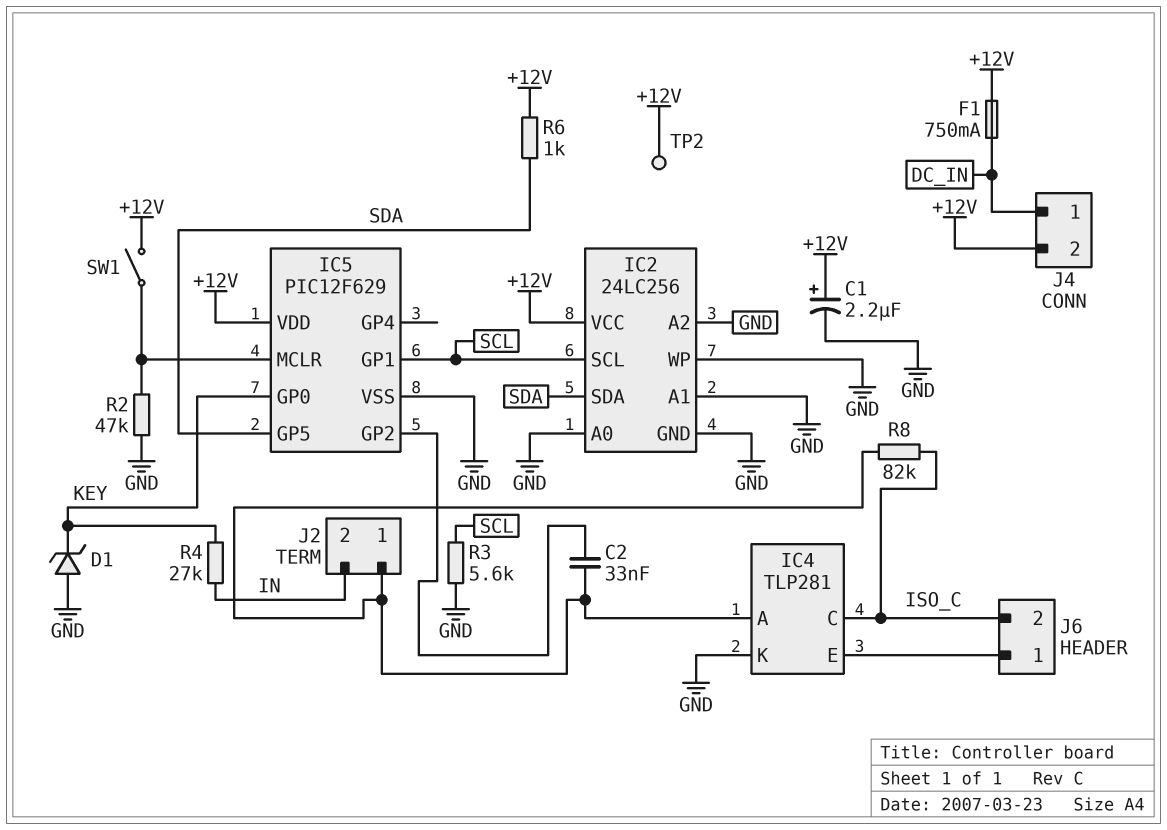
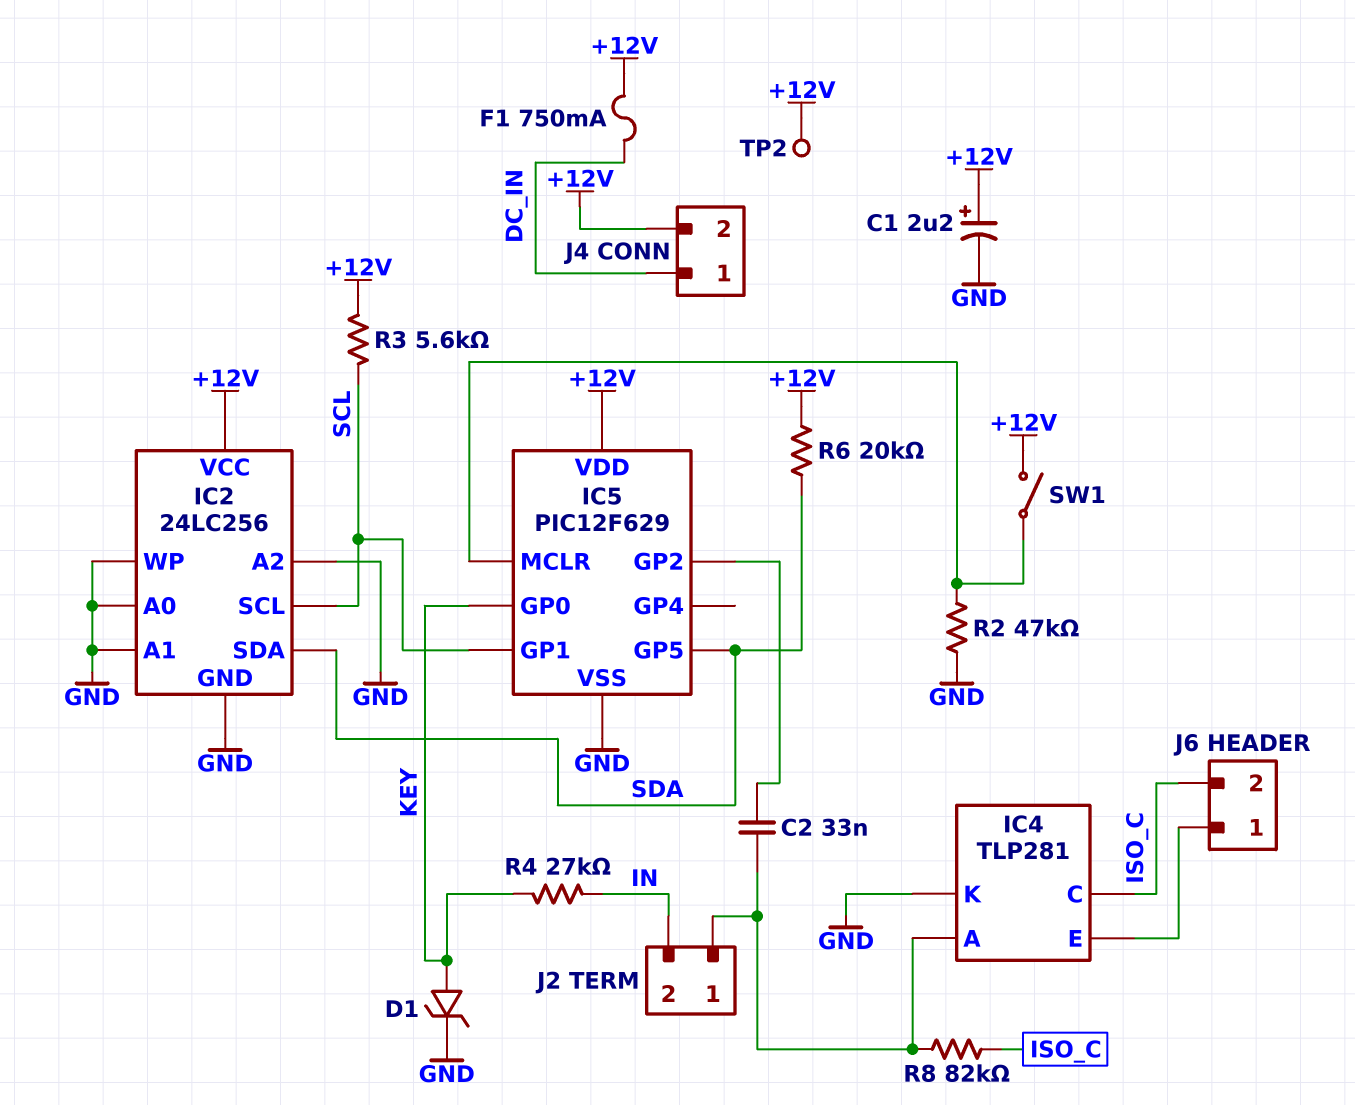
D1: zener (A GND, K KEY) -> zener (A KEY, K GND)
R3: 5.6k (GND, SCL) -> 5.6k (+12V, SCL)
R6: 1k (+12V, SDA) -> 20k (+12V, SDA)

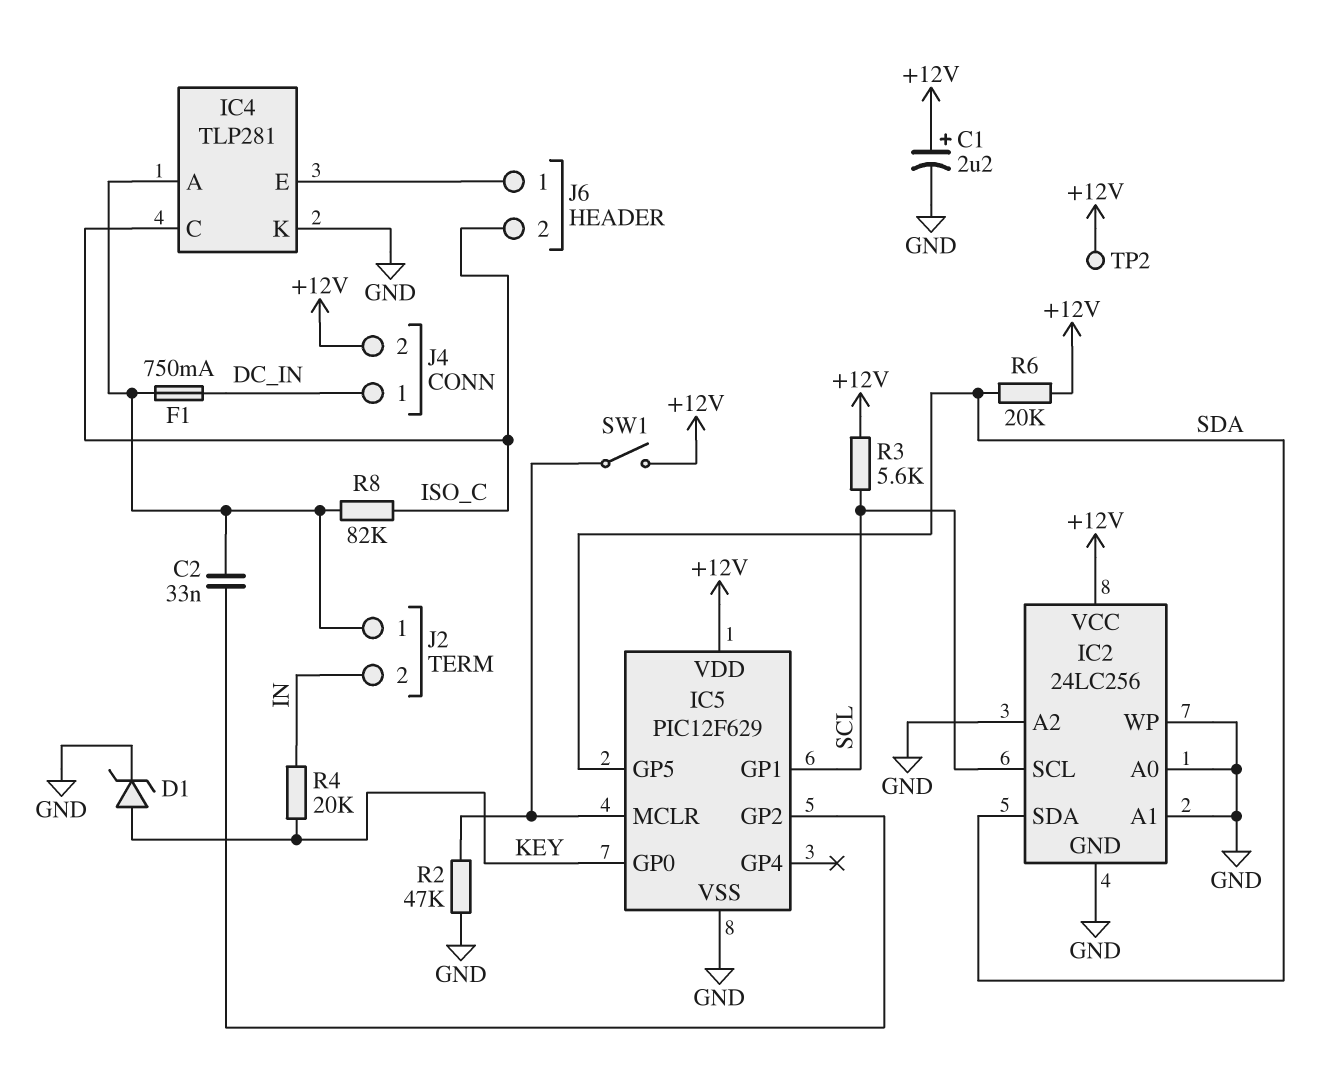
F1: 750mA (+12V, DC_IN) -> 750mA (DC_IN, IC4/A)
R4: 27k (IN, KEY) -> 20k (IN, KEY)

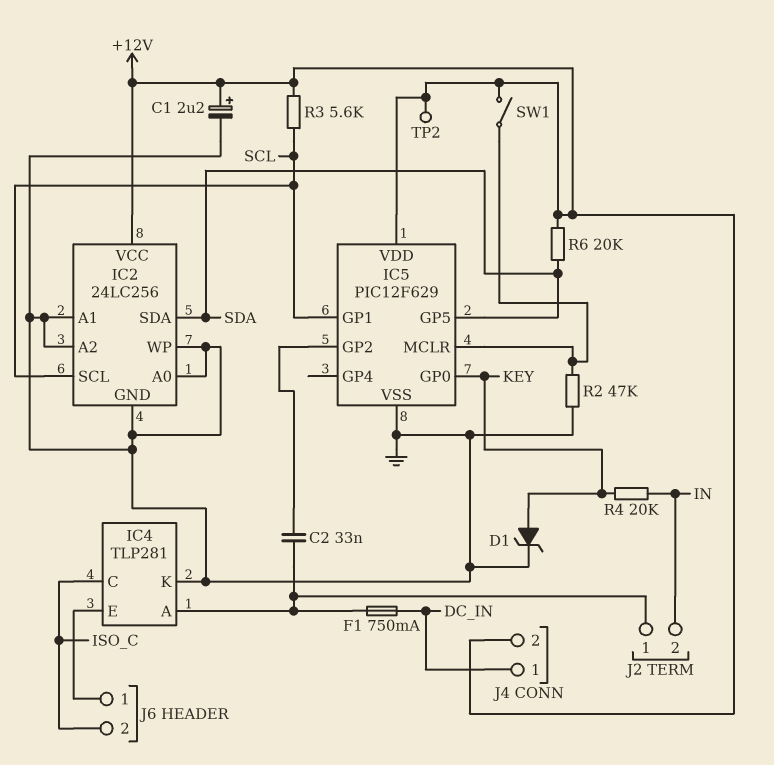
R8: 82k (IC4/A, ISO_C) -> none

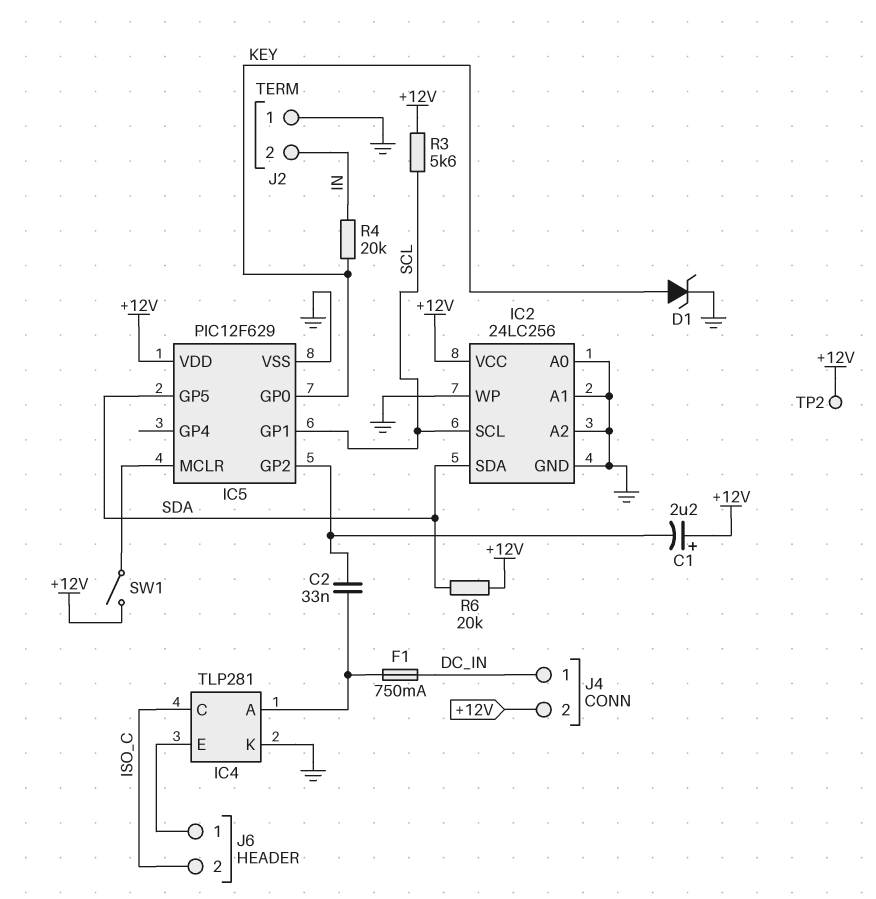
C1: 2.2uF (plus +12V, minus GND) -> 2.2uF (plus +12V, minus IC5/GP2)
J2 pin 1: IC4/A -> GND
R2: 47k (GND, IC5/MCLR) -> none

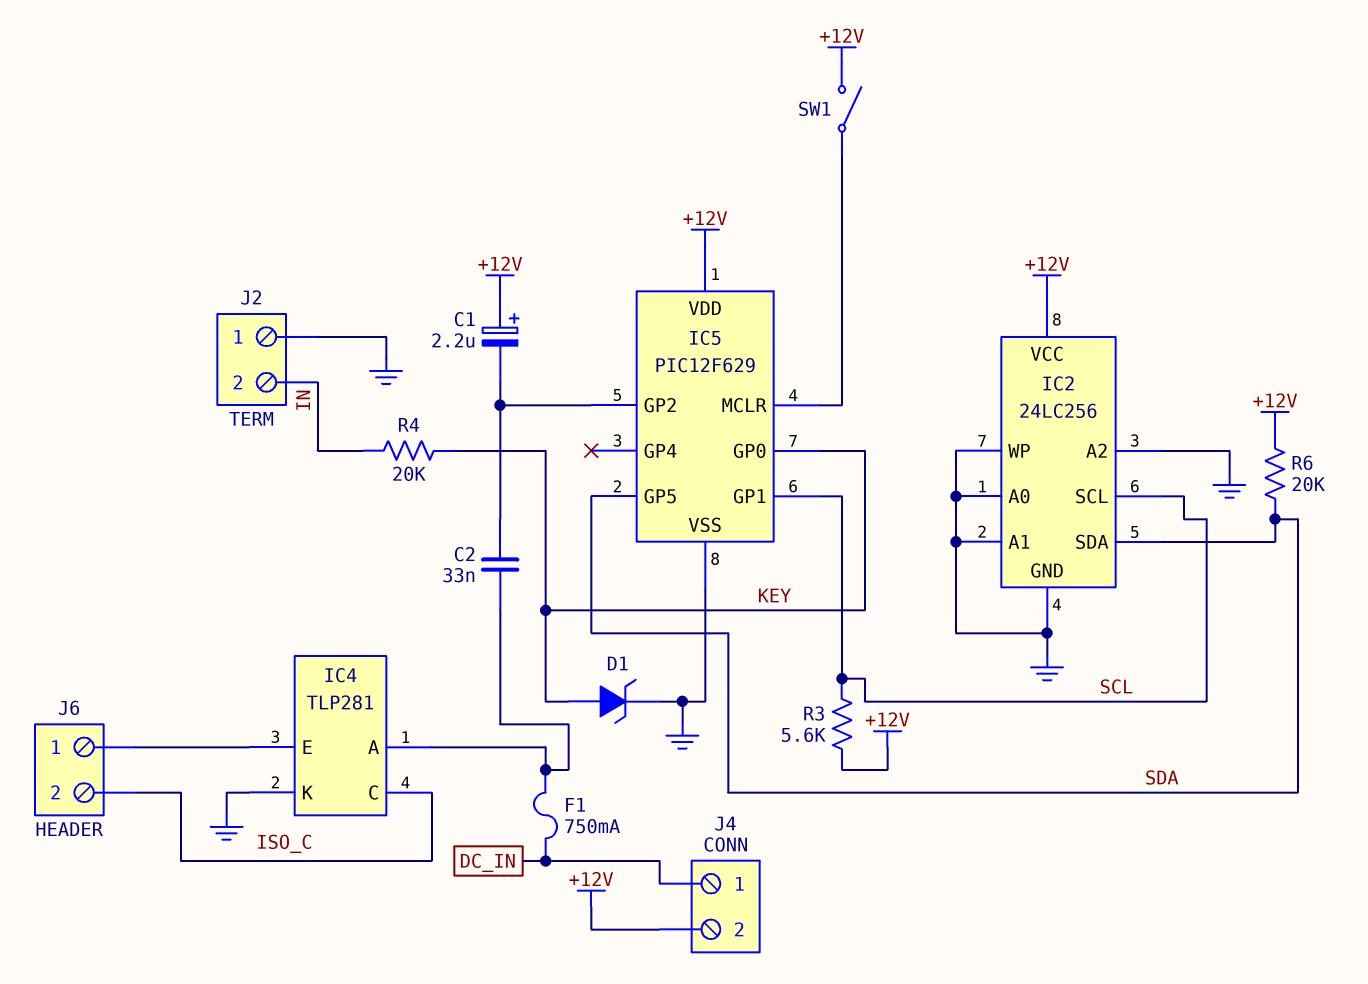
TP2: test point (+12V) -> none

